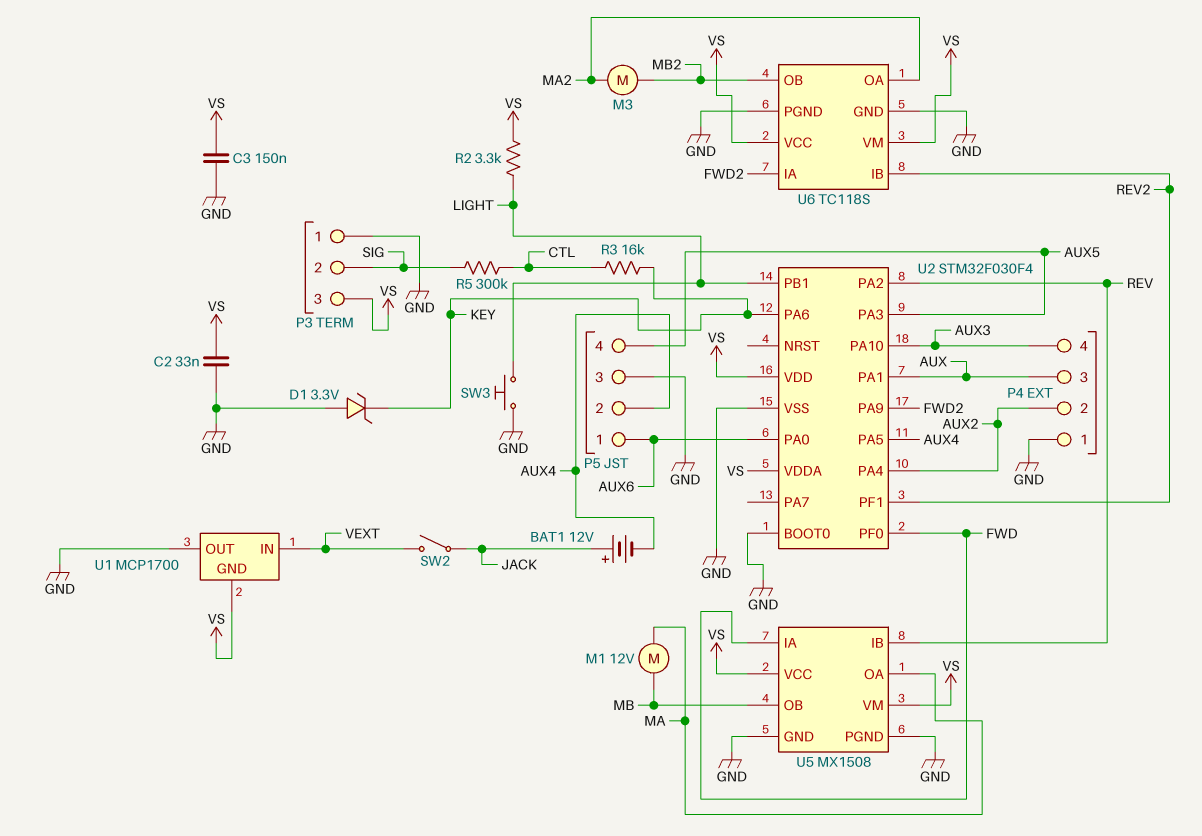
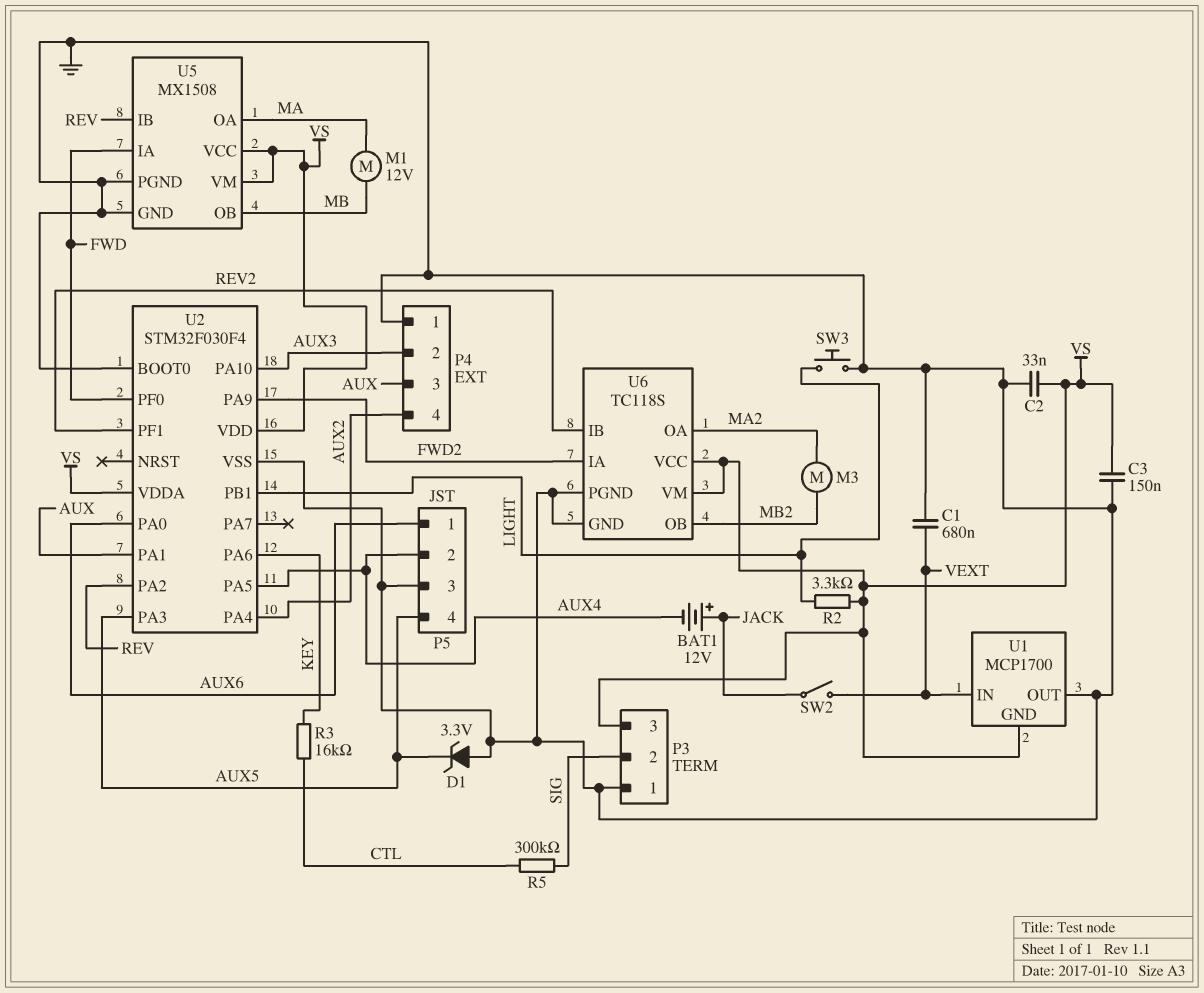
C1: none -> 680nF (GND, VEXT)
D1: zener 3.3V (A GND, K KEY) -> zener 3.3V (A GND, K AUX5)
P4 pin 2: AUX2 -> AUX3
P4 pin 4: AUX3 -> AUX2

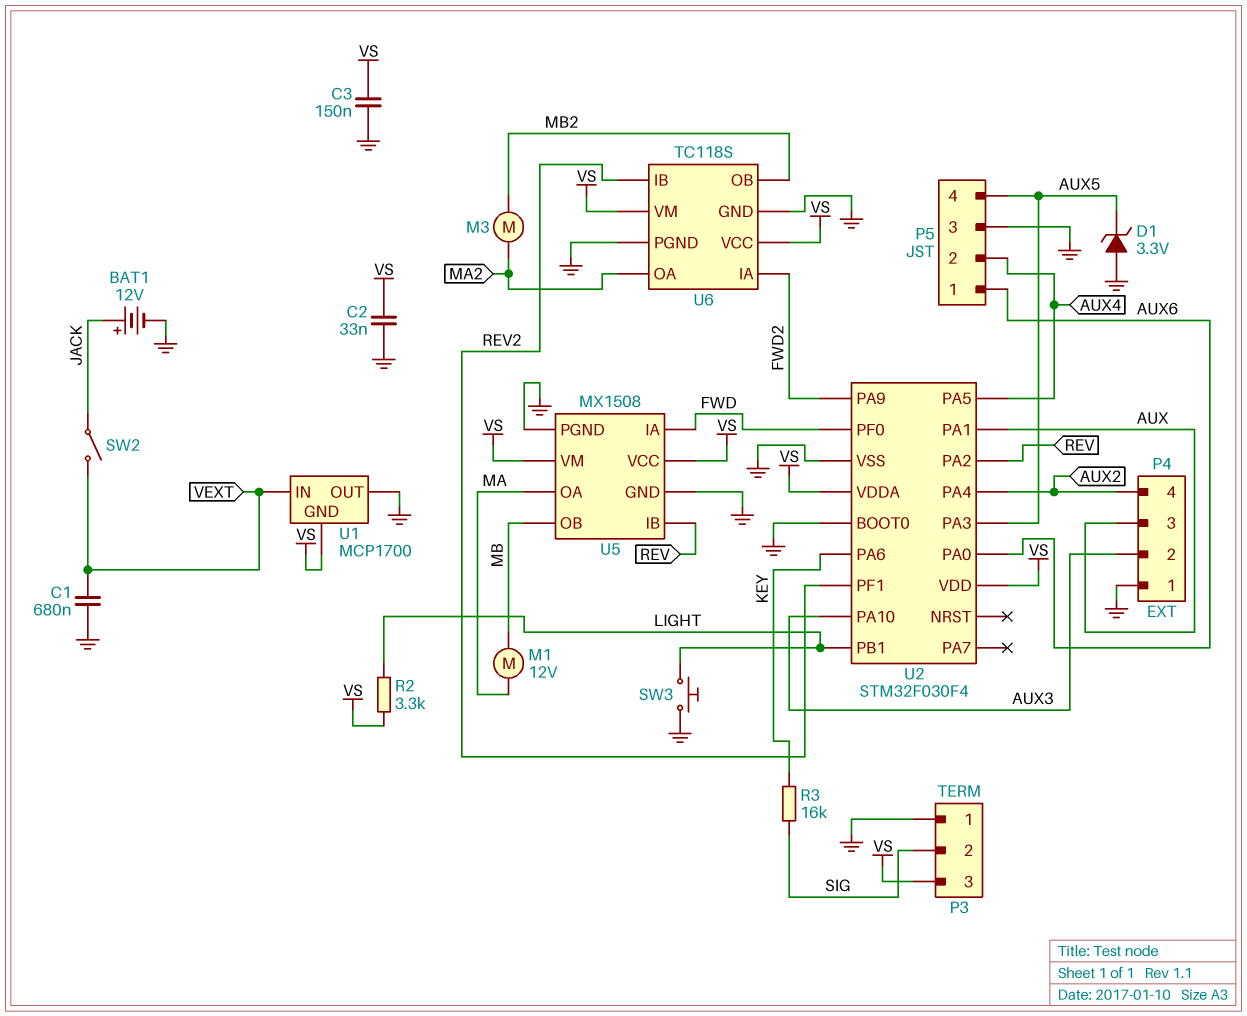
BAT1: 12V (plus JACK, minus AUX4) -> 12V (plus JACK, minus GND)
R3: 16k (CTL, KEY) -> 16k (KEY, SIG)
R5: 300k (CTL, SIG) -> none

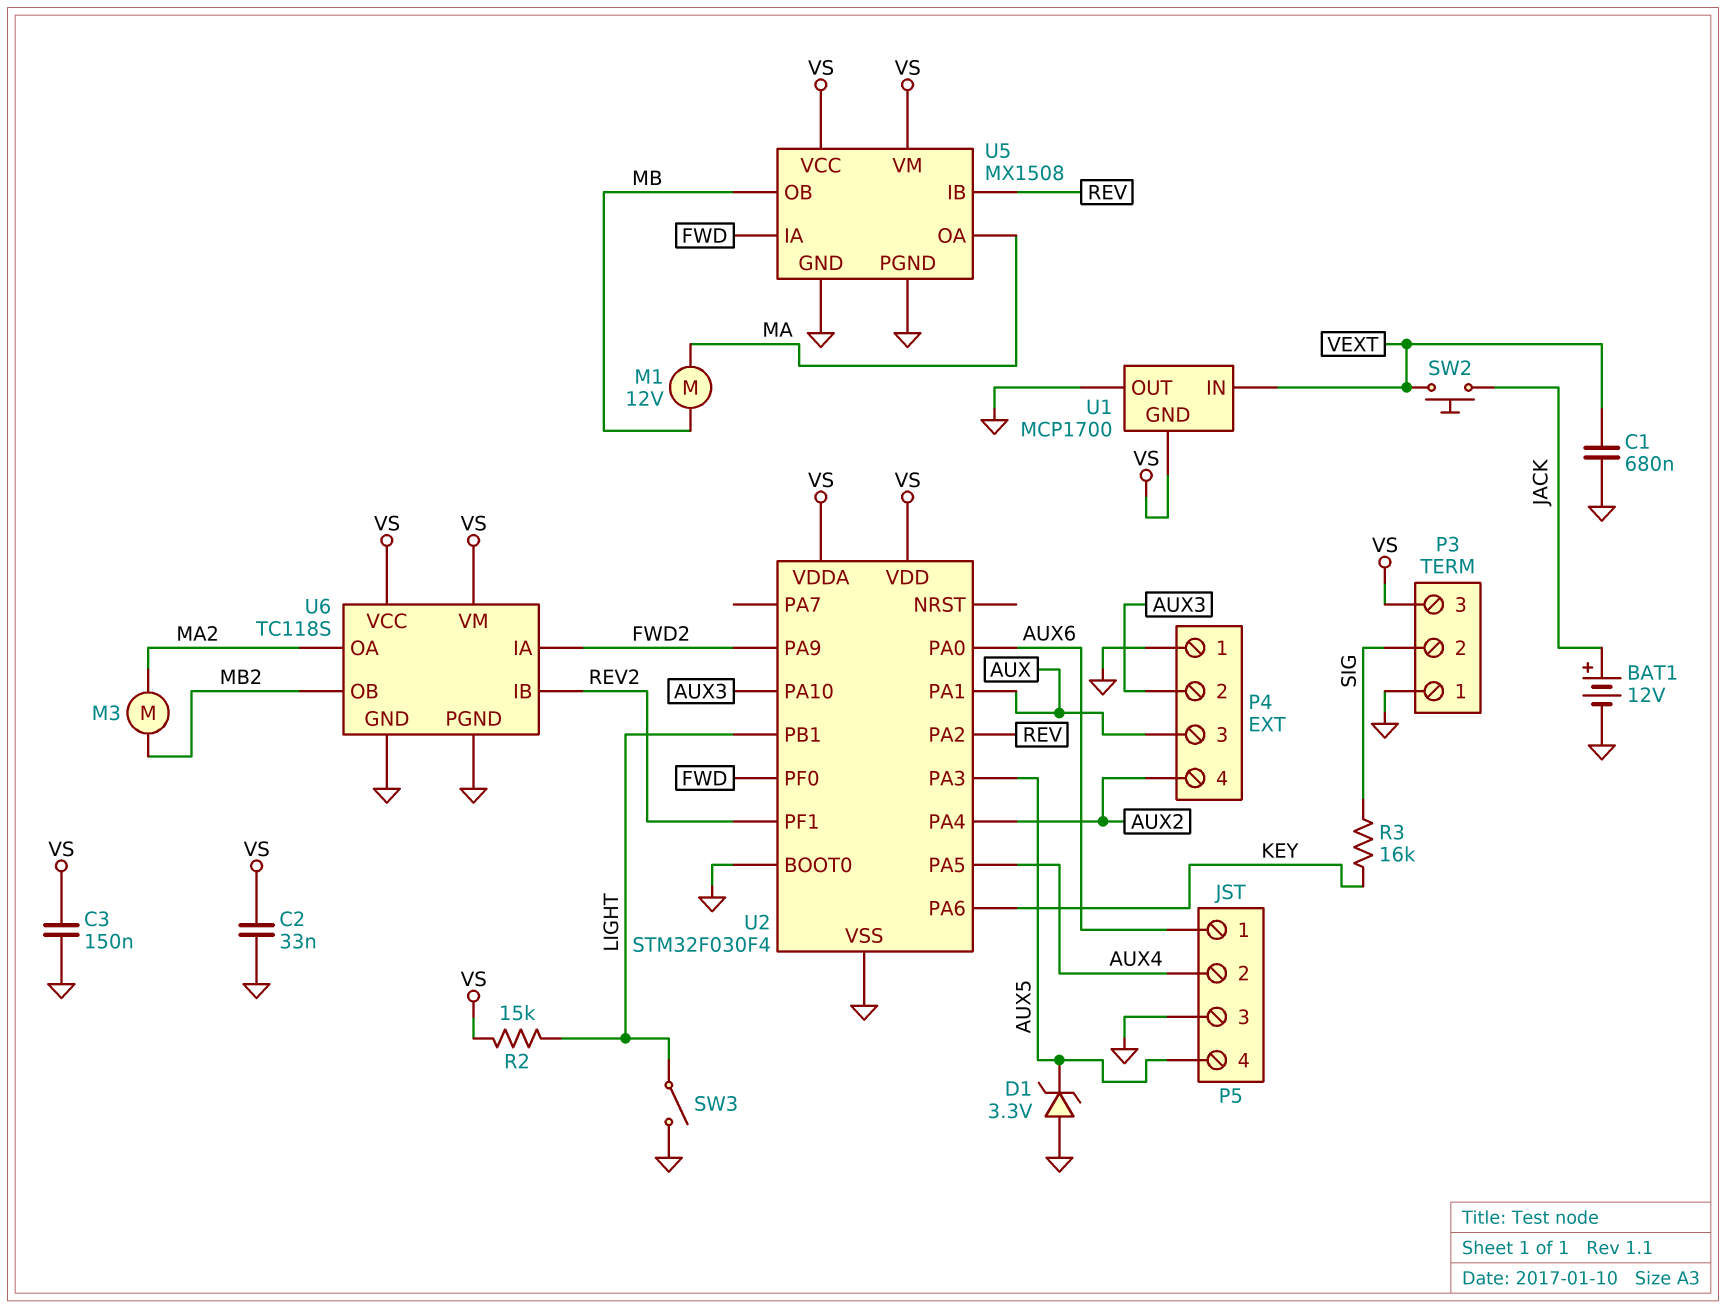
R2: 3.3k (LIGHT, VS) -> 15k (LIGHT, VS)
SW2: switch (JACK, VEXT) -> button (JACK, VEXT)
SW3: button (GND, LIGHT) -> switch (GND, LIGHT)

